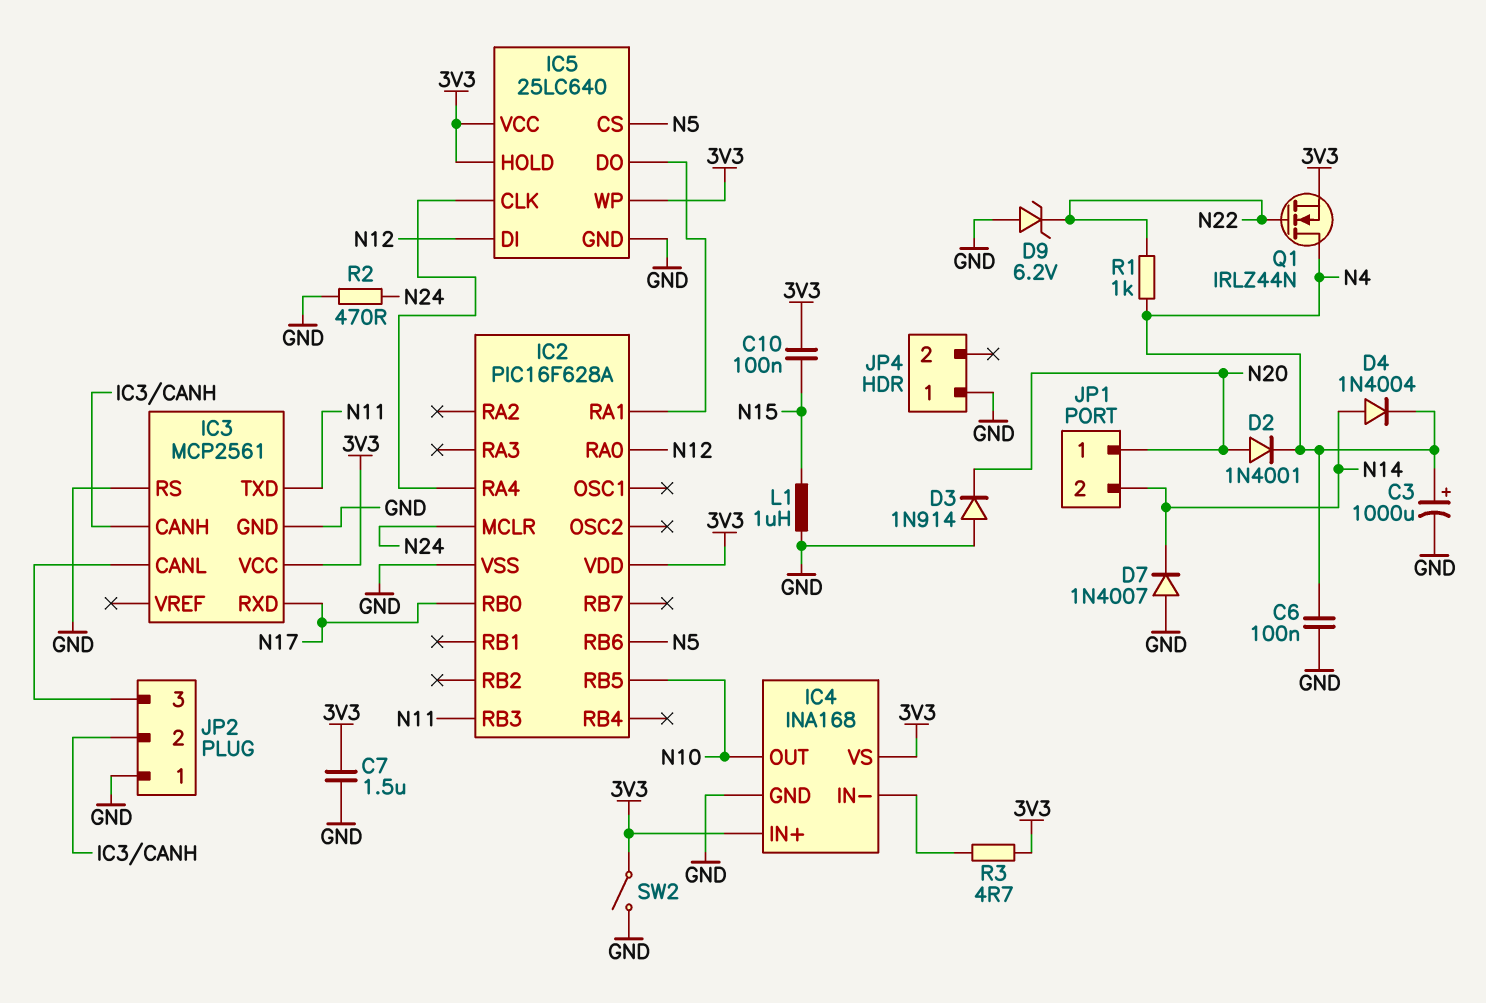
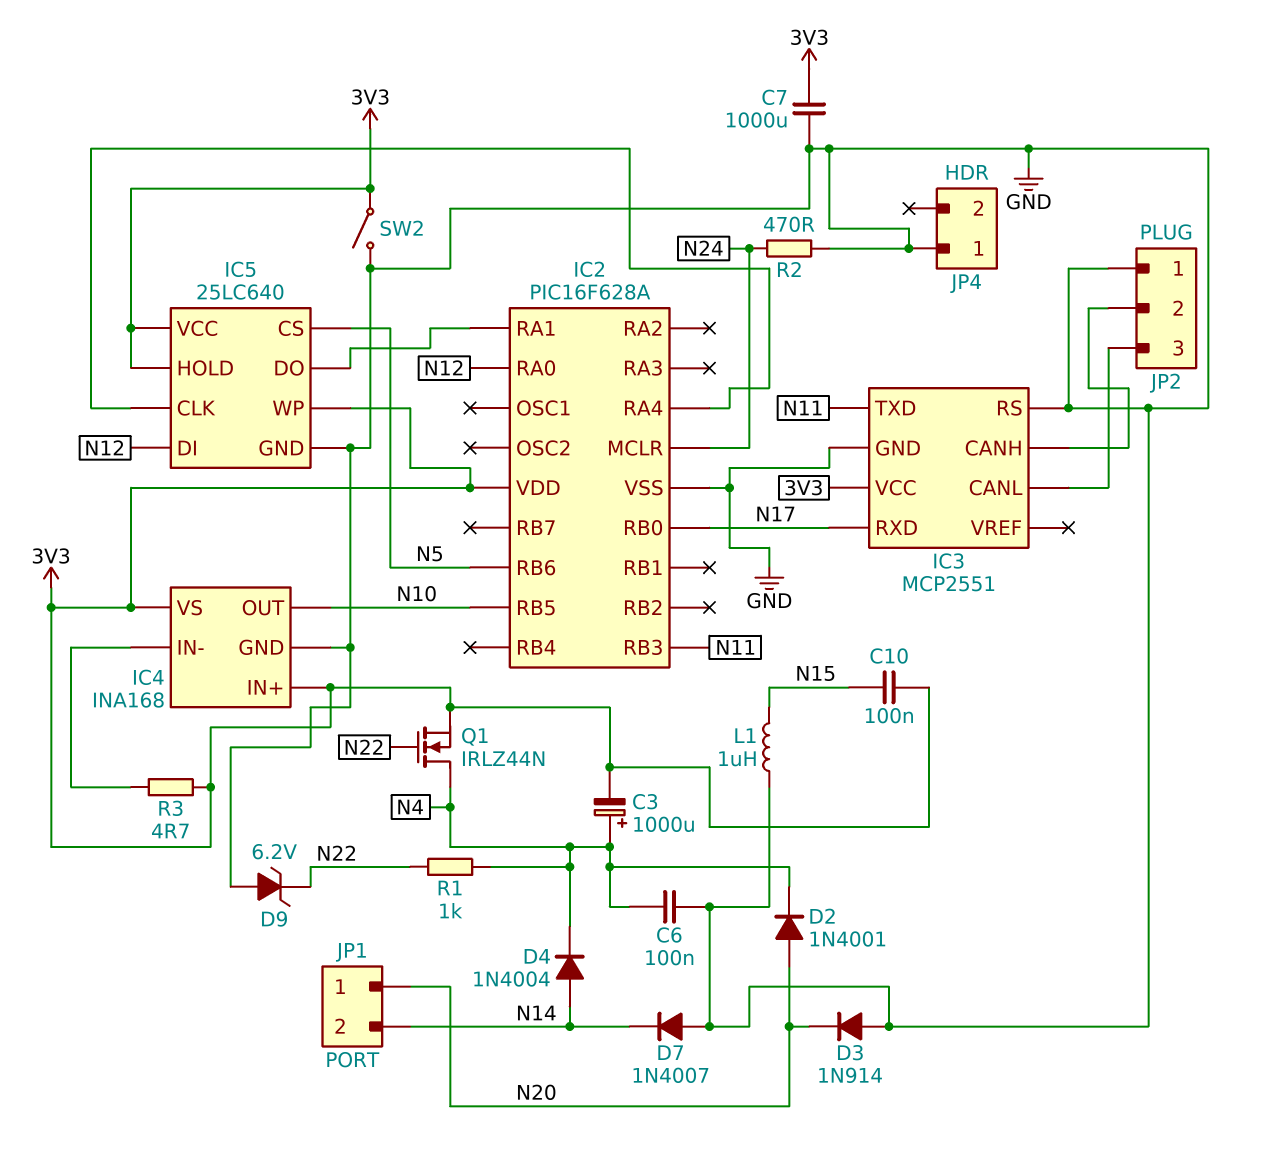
C3: 1000uF (plus N4, minus GND) -> 1000uF (plus N4, minus 3V3)
C7: 1.5uF (3V3, GND) -> 1000uF (3V3, GND)
IC3: MCP2561 -> MCP2551

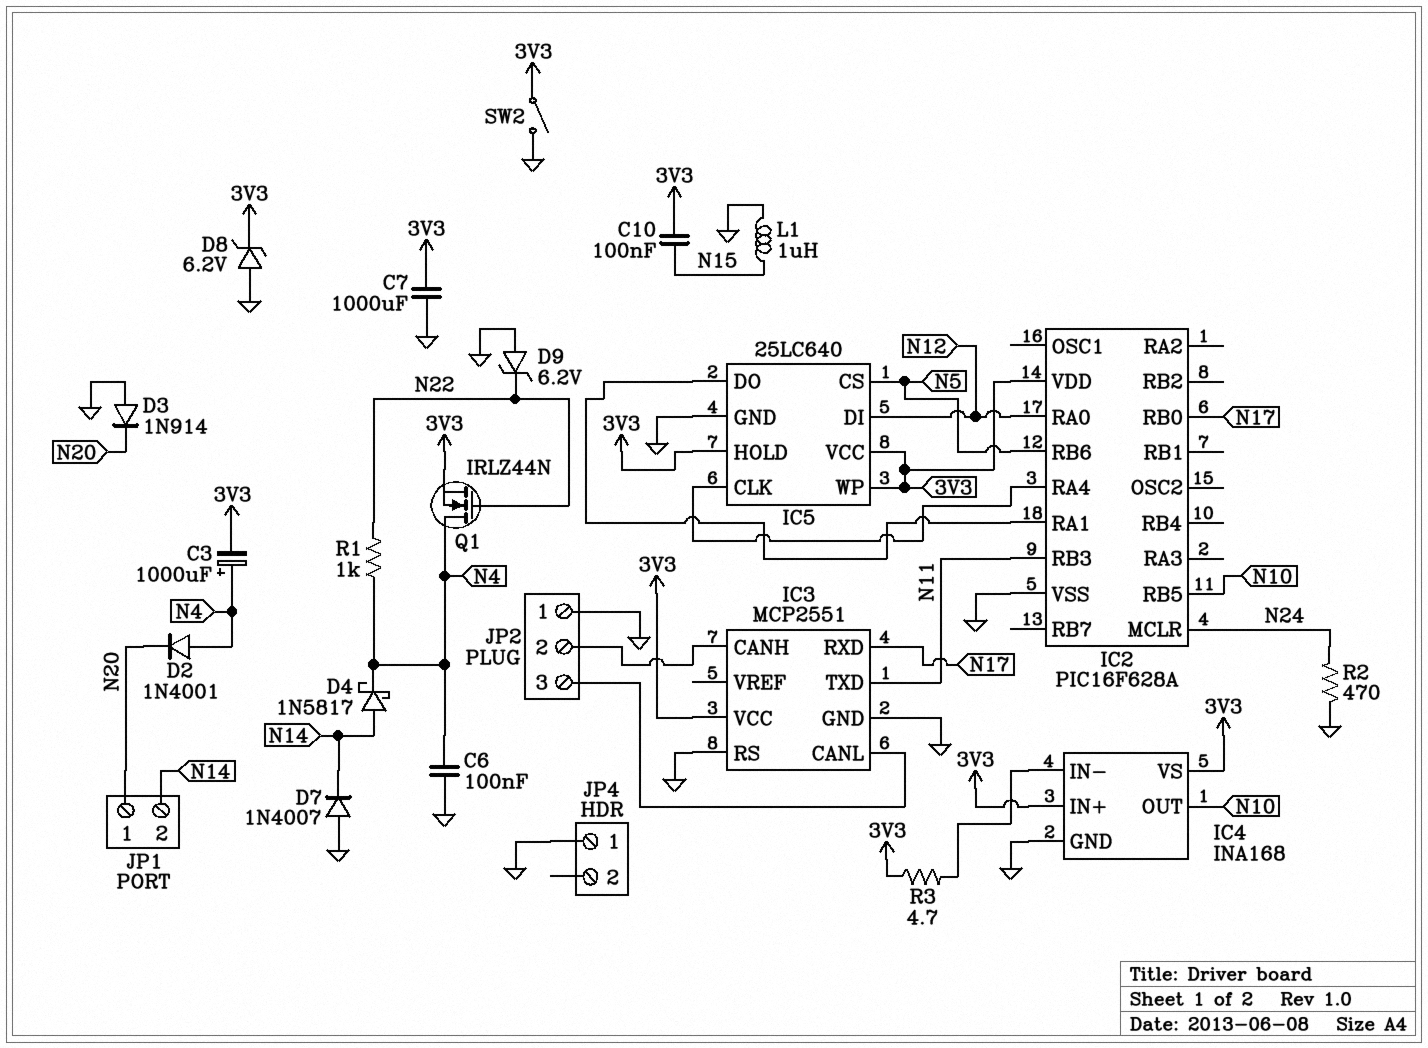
D2: diode 1N4001 (A N20, K N4) -> diode 1N4001 (A N4, K N20)
D4: diode 1N4004 (A N14, K N4) -> schottky 1N5817 (A N14, K N4)
D8: none -> zener 6.2V (A GND, K 3V3)

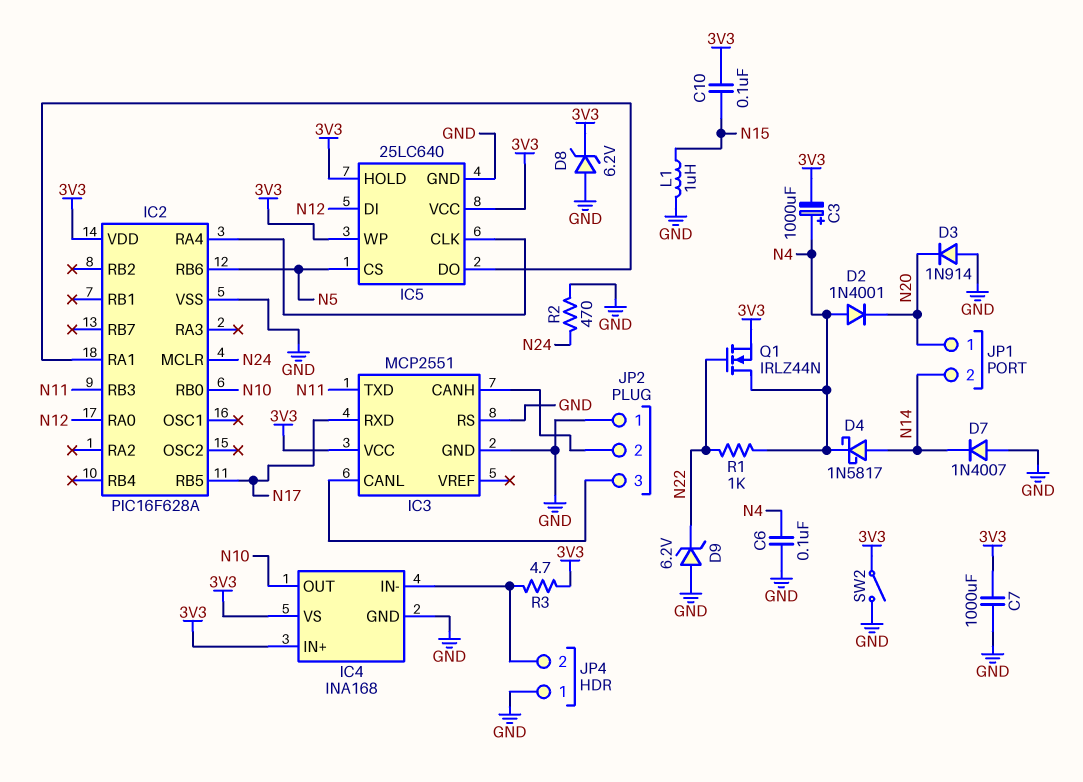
IC2 pin RB0: N17 -> N10
IC2 pin RB5: N10 -> N17
JP4 pin 2: none -> IC4/IN-

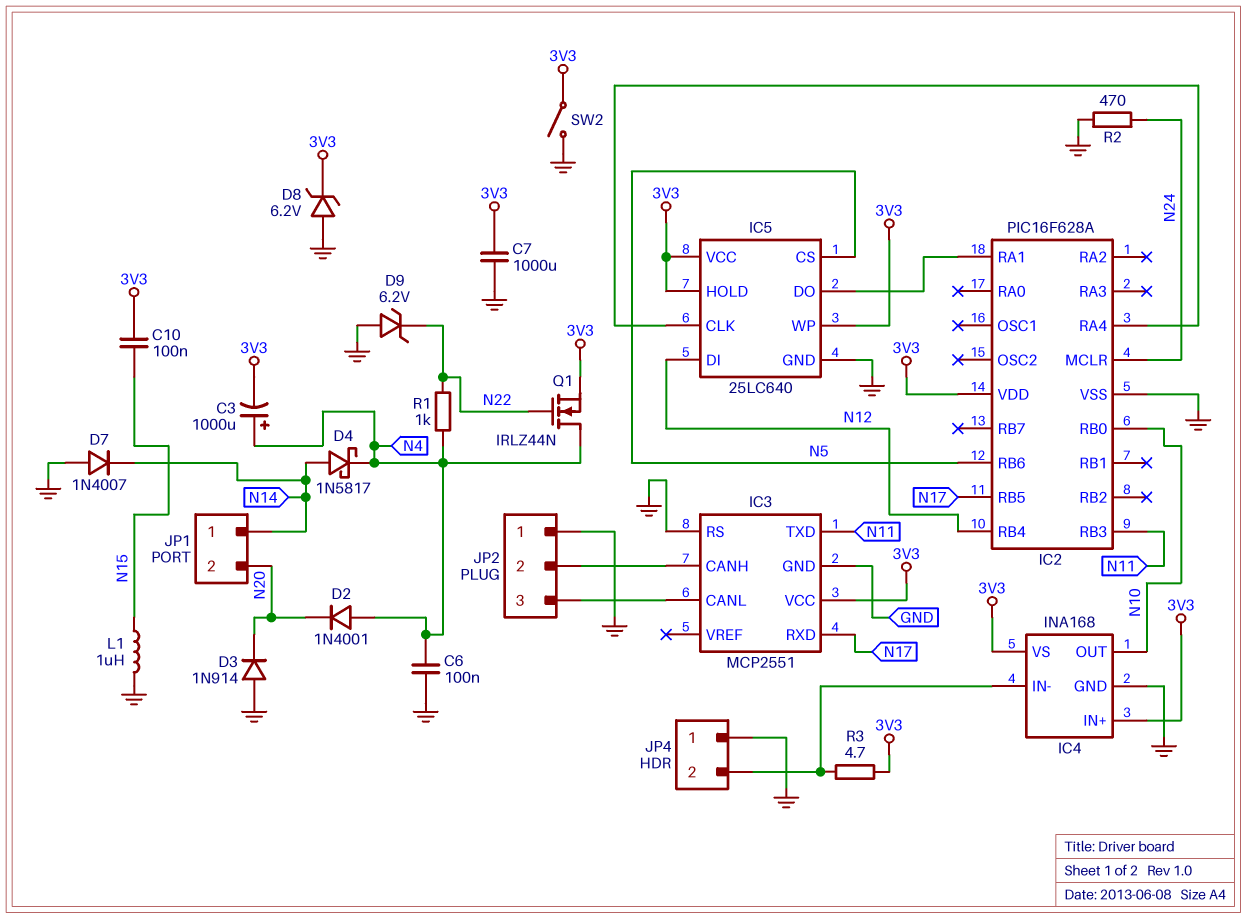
IC2 pin RA0: N12 -> none
IC2 pin RB4: none -> N12
JP1 pin 1: N20 -> N14
JP1 pin 2: N14 -> N20

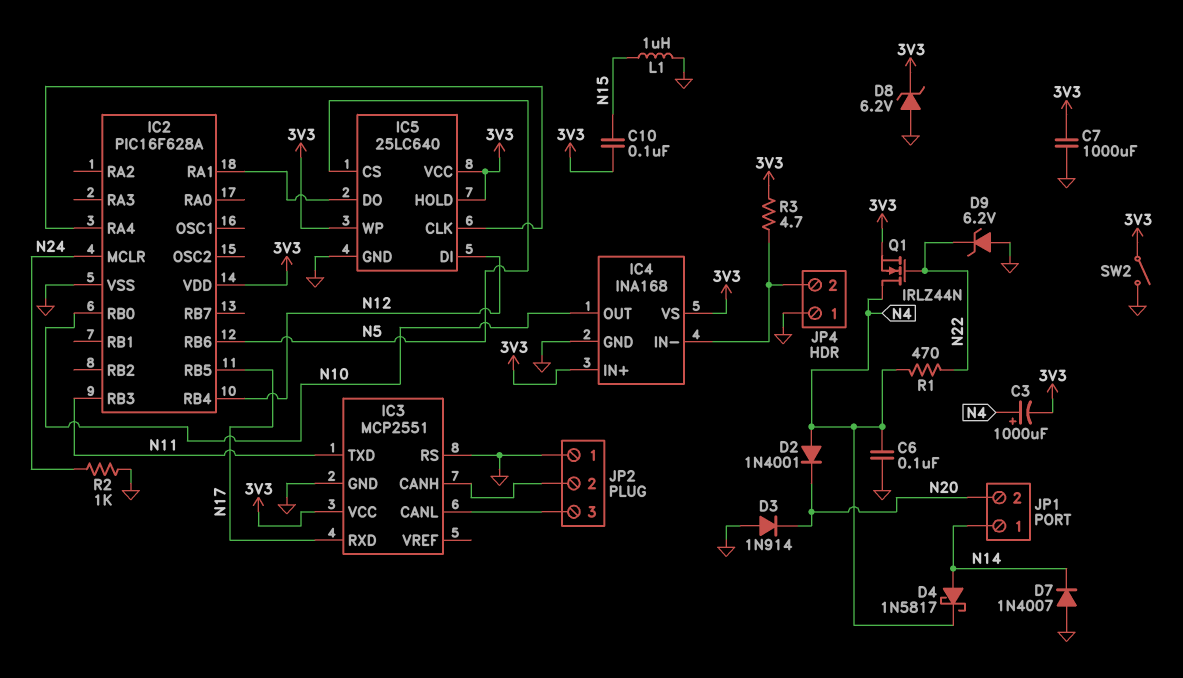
R1: 1k (N4, N22) -> 470 (N4, N22)
R2: 470 (GND, N24) -> 1k (GND, N24)

